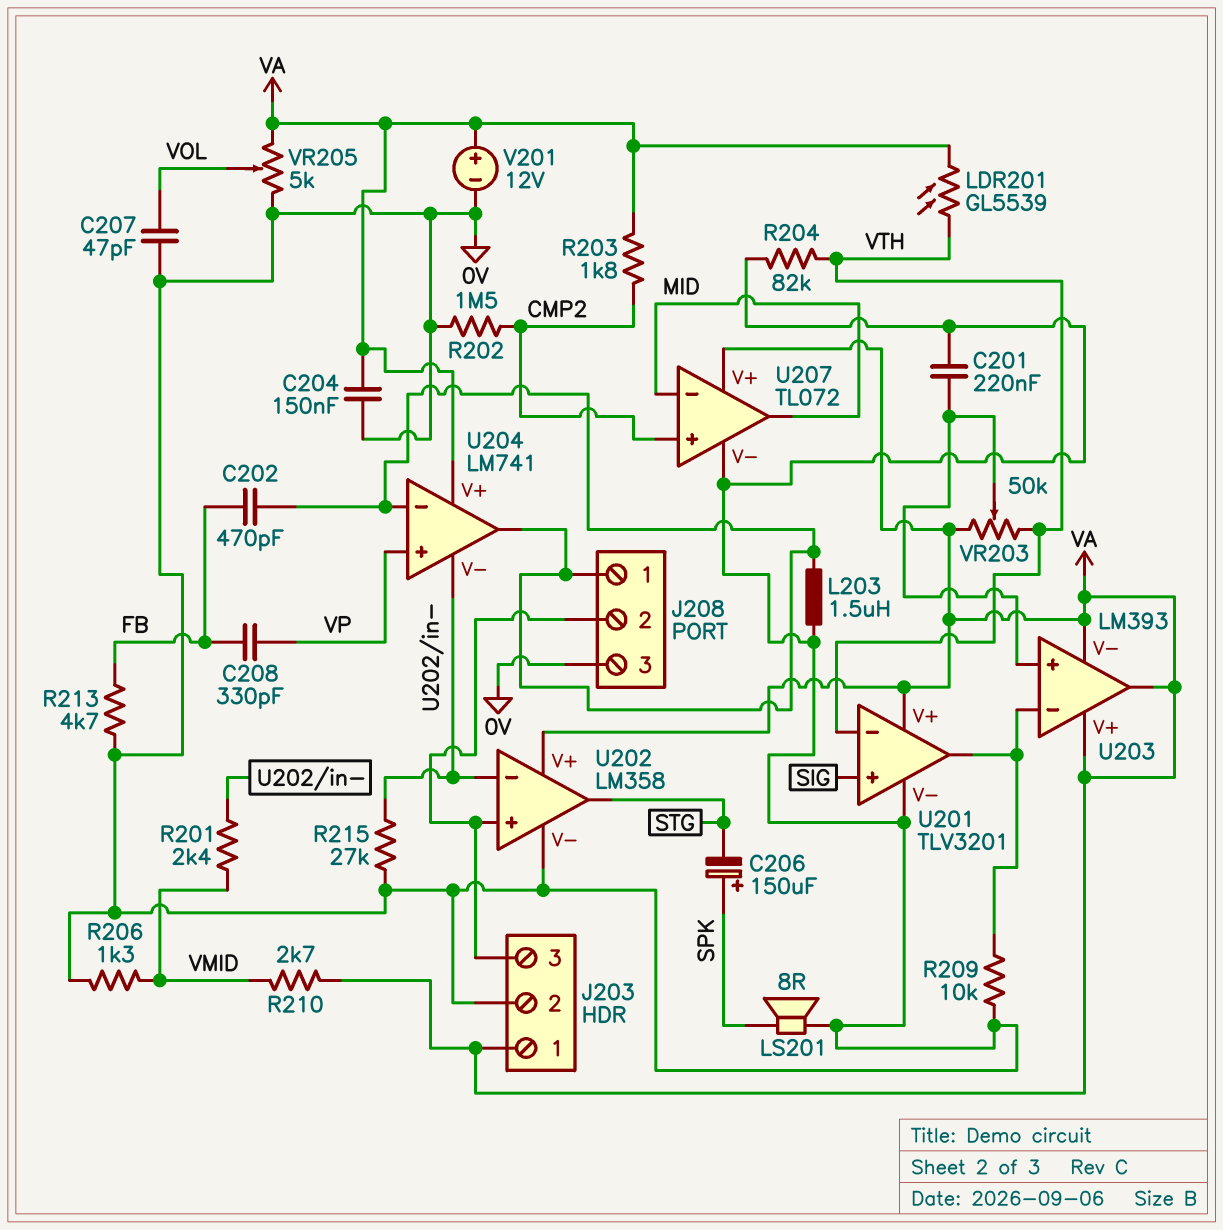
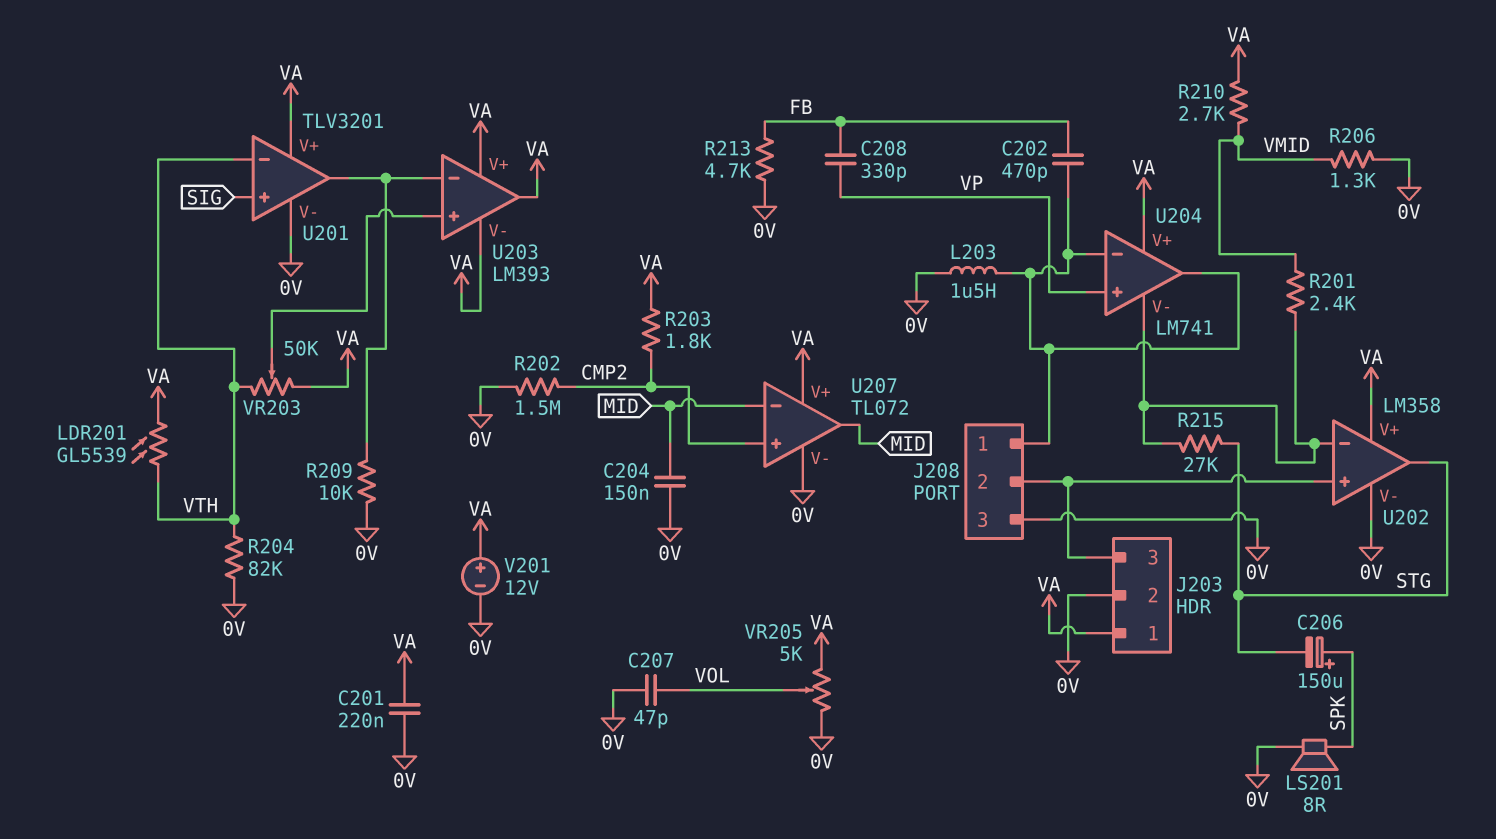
C201: 220nF (0V, U203/in+) -> 220nF (0V, VA)
C204: 150nF (0V, VA) -> 150nF (0V, MID)
R215: 27k (0V, U202/in-) -> 27k (STG, U202/in-)

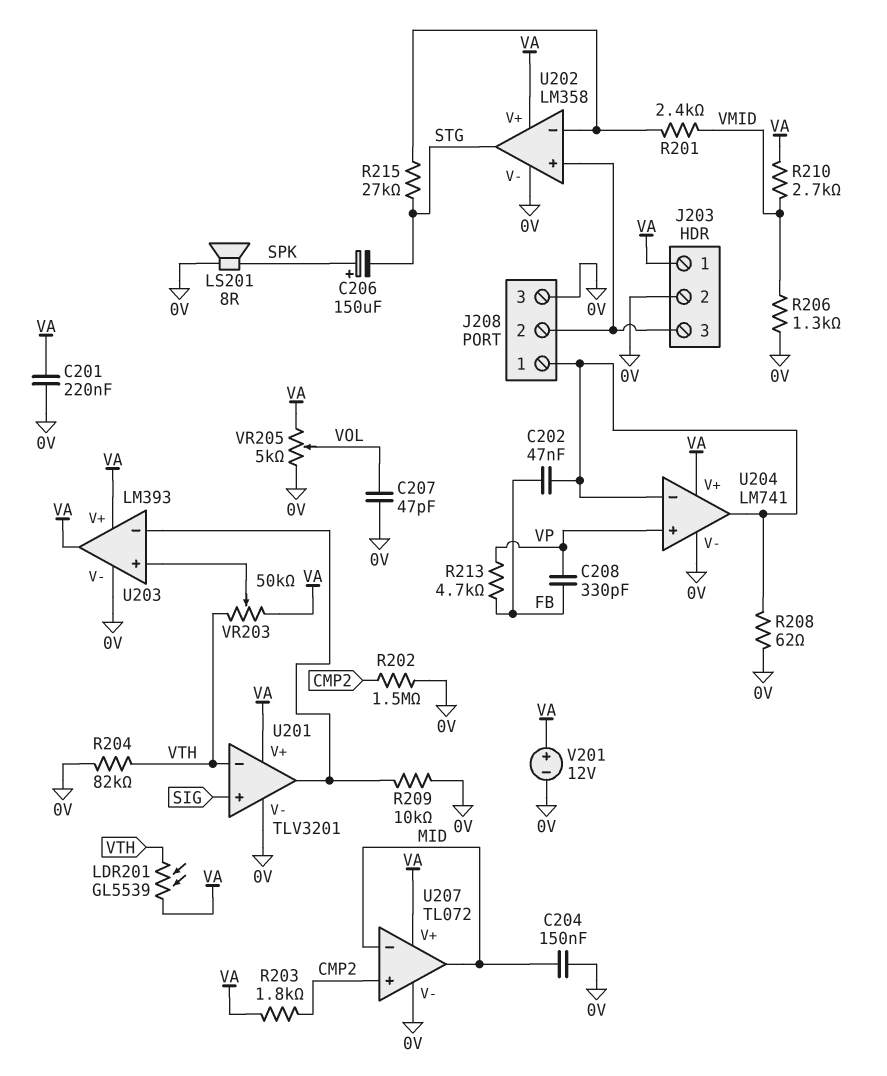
C202: 470pF (FB, J208/1) -> 47nF (FB, J208/1)
L203: 1.5uH (0V, J208/1) -> none
R208: none -> 62 (0V, J208/1)
R213: 4.7k (0V, FB) -> 4.7k (FB, VP)
U203 pin V-: VA -> 0V
U204 pin V-: U202/in- -> 0V

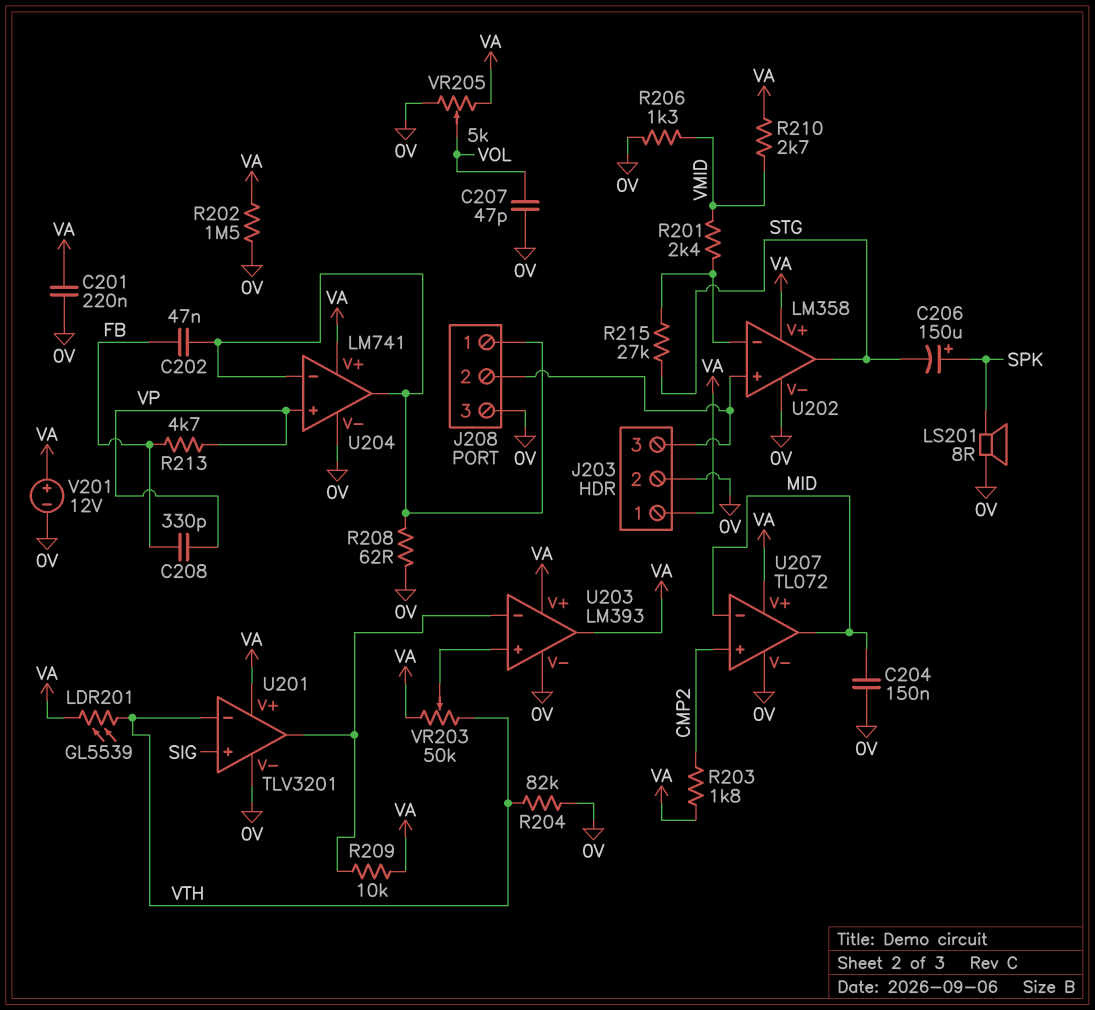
R202: 1.5M (0V, CMP2) -> 1.5M (0V, VA)
R209: 10k (0V, U201/out) -> 10k (U201/out, VA)

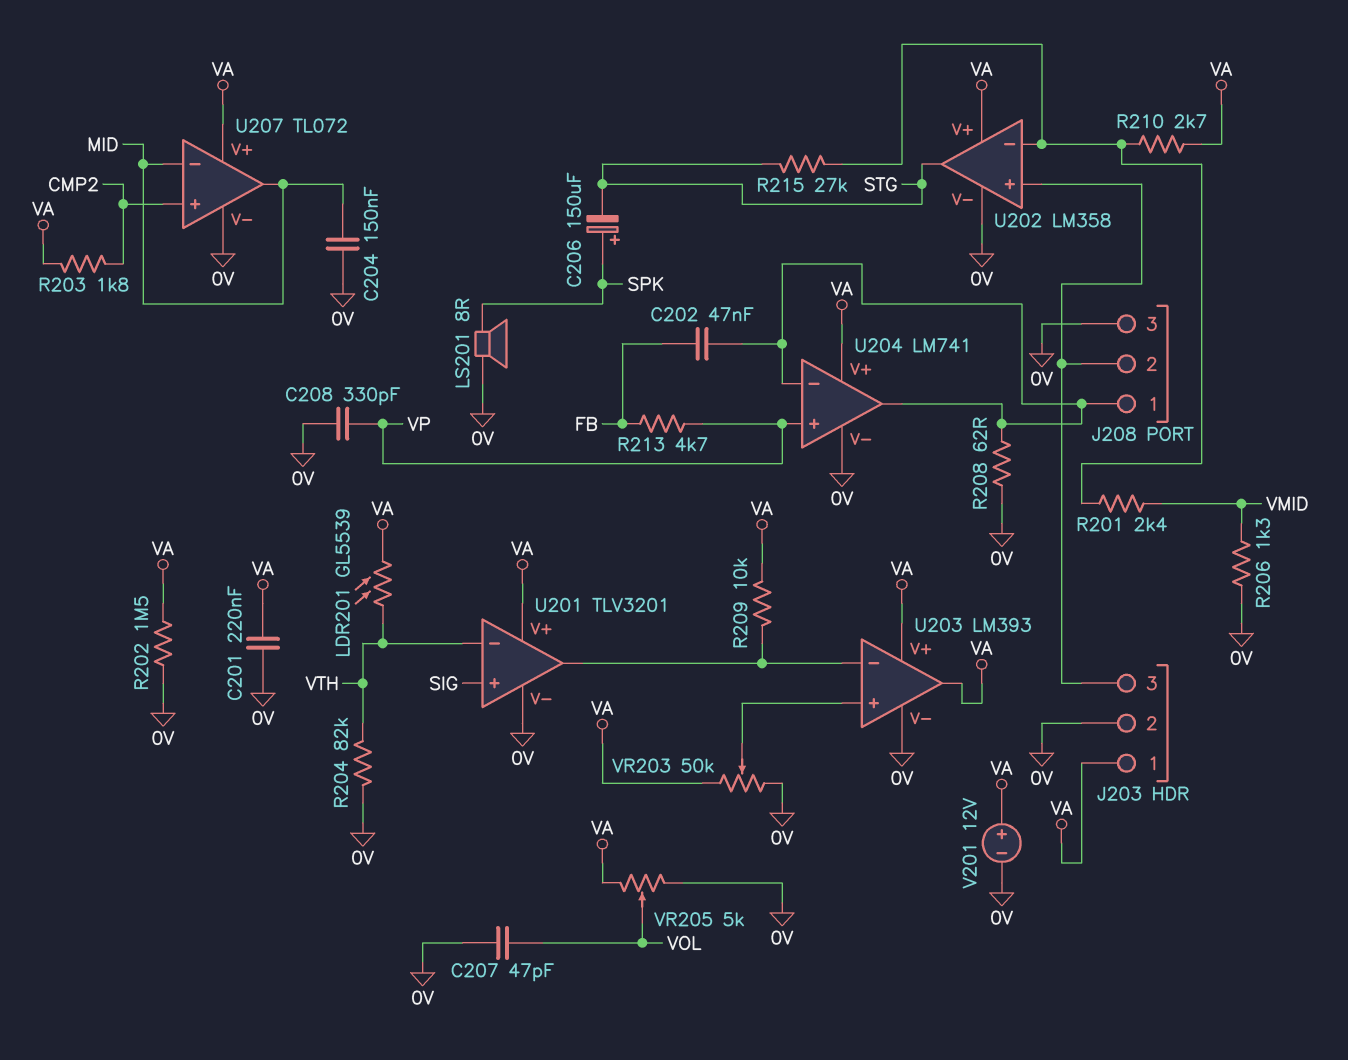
C208: 330pF (FB, VP) -> 330pF (0V, VP)
R210: 2.7k (VA, VMID) -> 2.7k (U202/in-, VA)
VR203: 50k (VA, VTH, wiper U203/in+) -> 50k (0V, VA, wiper U203/in+)

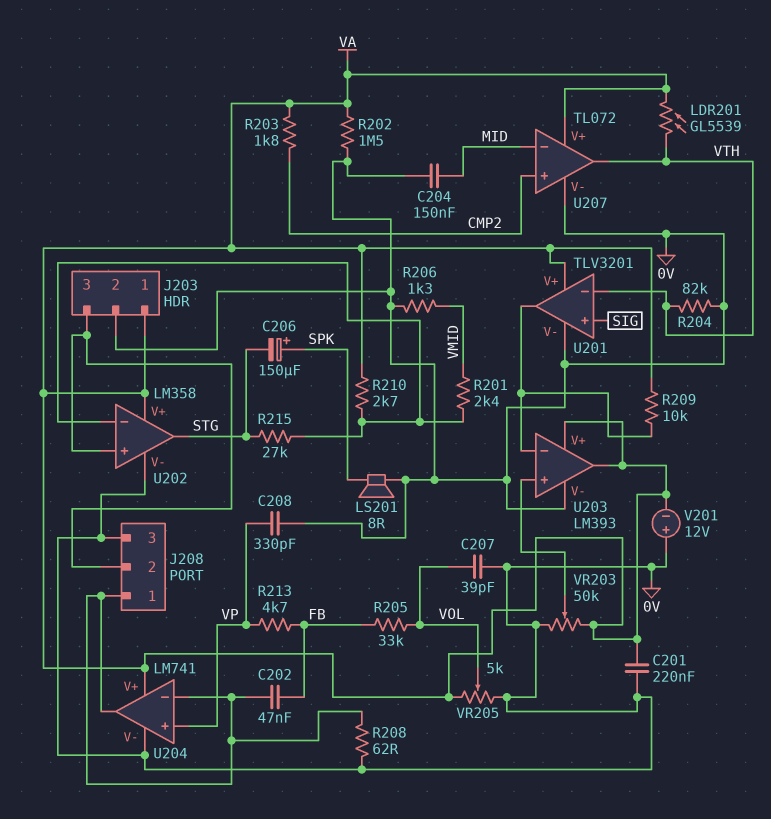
C207: 47pF (0V, VOL) -> 39pF (0V, VOL)
R205: none -> 33k (FB, VOL)
U207 pin out: MID -> VTH
V201: 12V (plus VA, minus 0V) -> 12V (plus 0V, minus VA)

